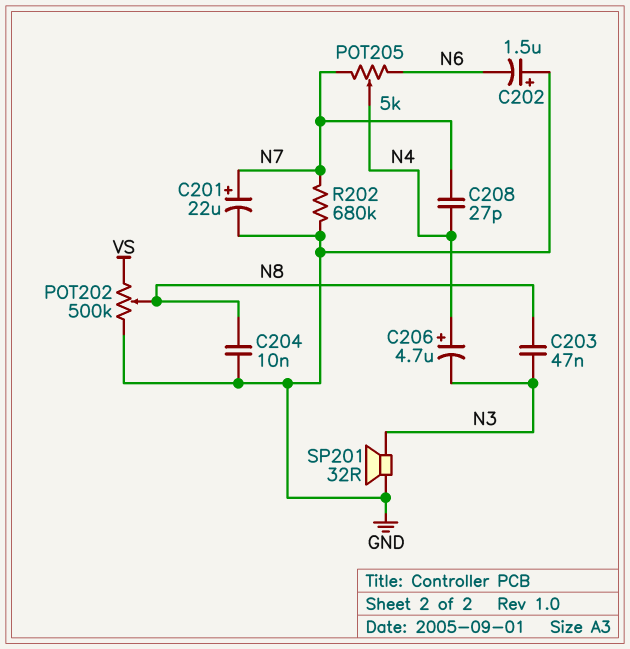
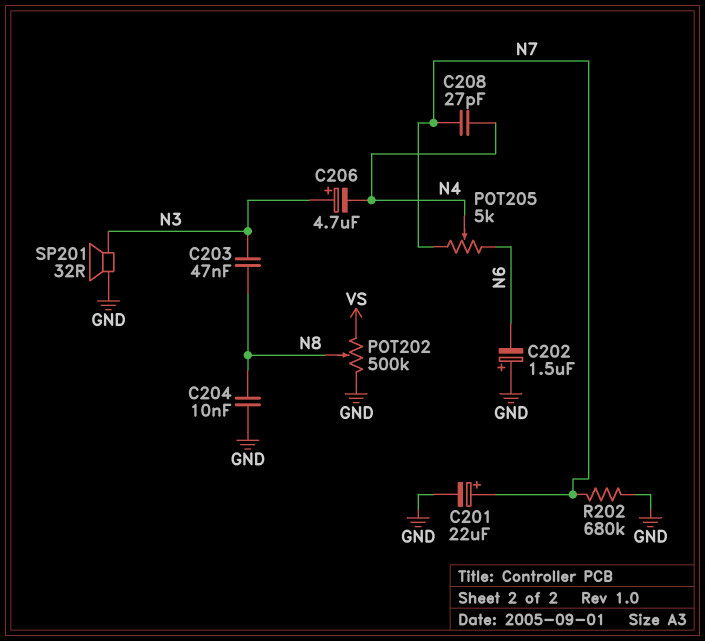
C206: 4.7uF (plus N4, minus N3) -> 4.7uF (plus N3, minus N4)

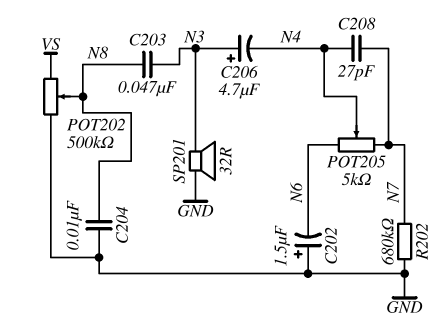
C201: 22uF (plus N7, minus GND) -> none

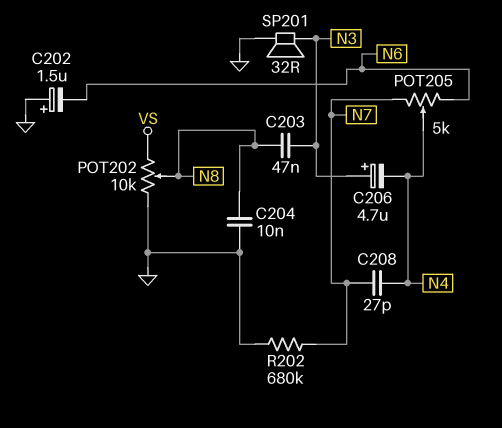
POT202: 500k (GND, VS, wiper N8) -> 10k (GND, VS, wiper N8)

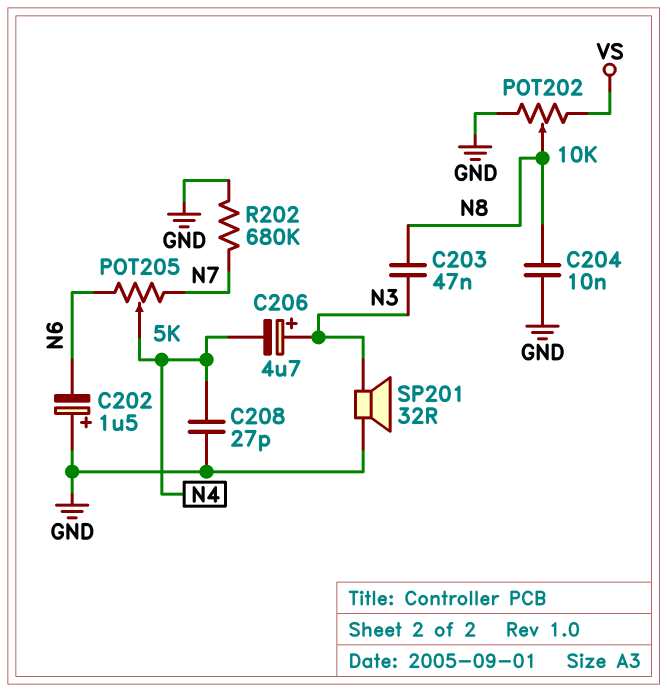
C208: 27pF (N4, N7) -> 27pF (GND, N4)

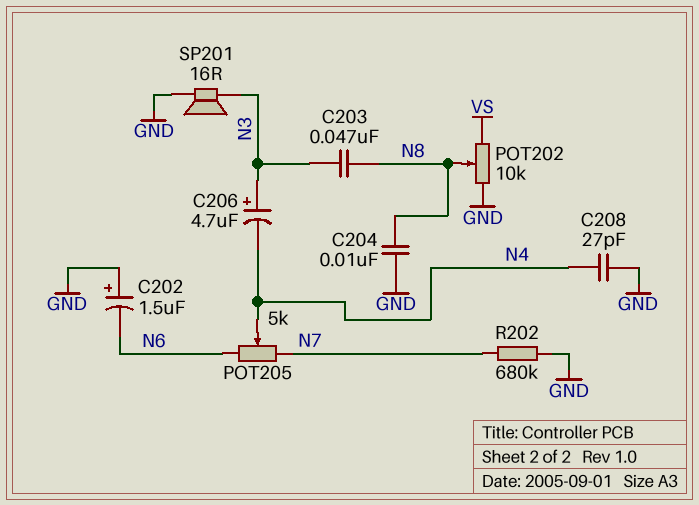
SP201: speaker 32R (GND, N3) -> speaker 16R (GND, N3)

